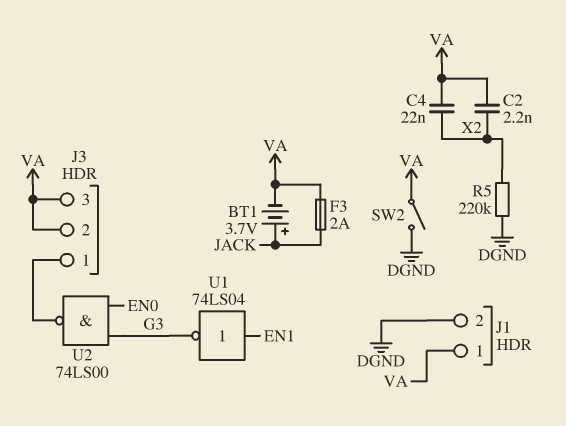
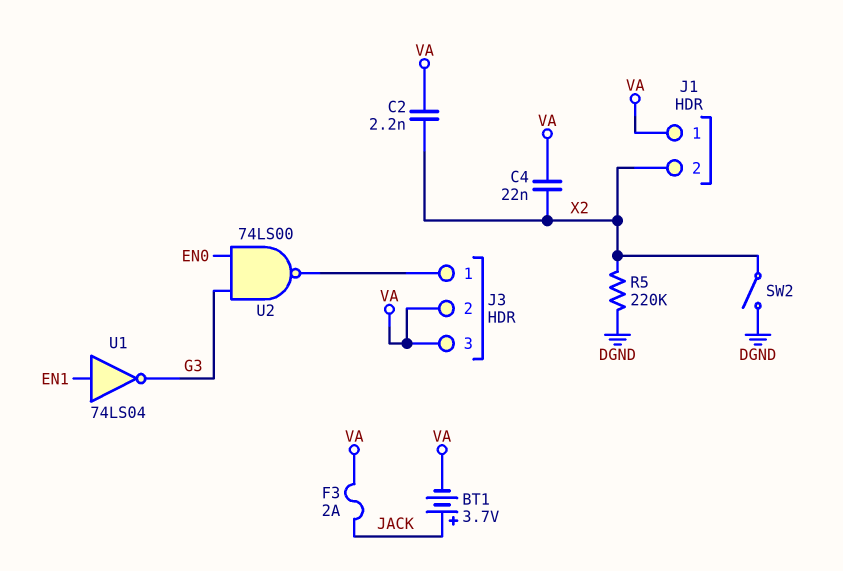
J1 pin 2: DGND -> X2
SW2: switch (DGND, VA) -> switch (DGND, X2)

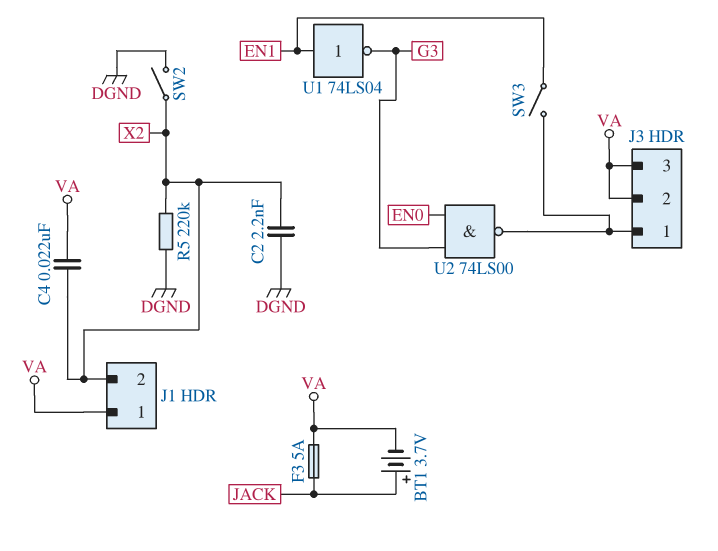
C2: 2.2nF (VA, X2) -> 2.2nF (DGND, X2)
F3: 2A (JACK, VA) -> 5A (JACK, VA)
SW3: none -> switch (EN1, J3/1)

